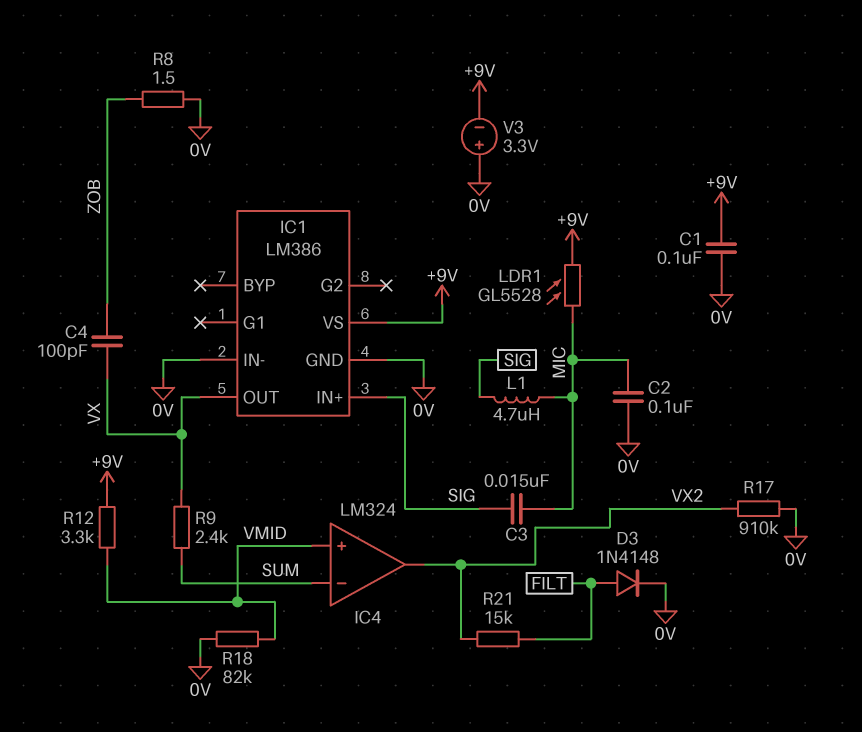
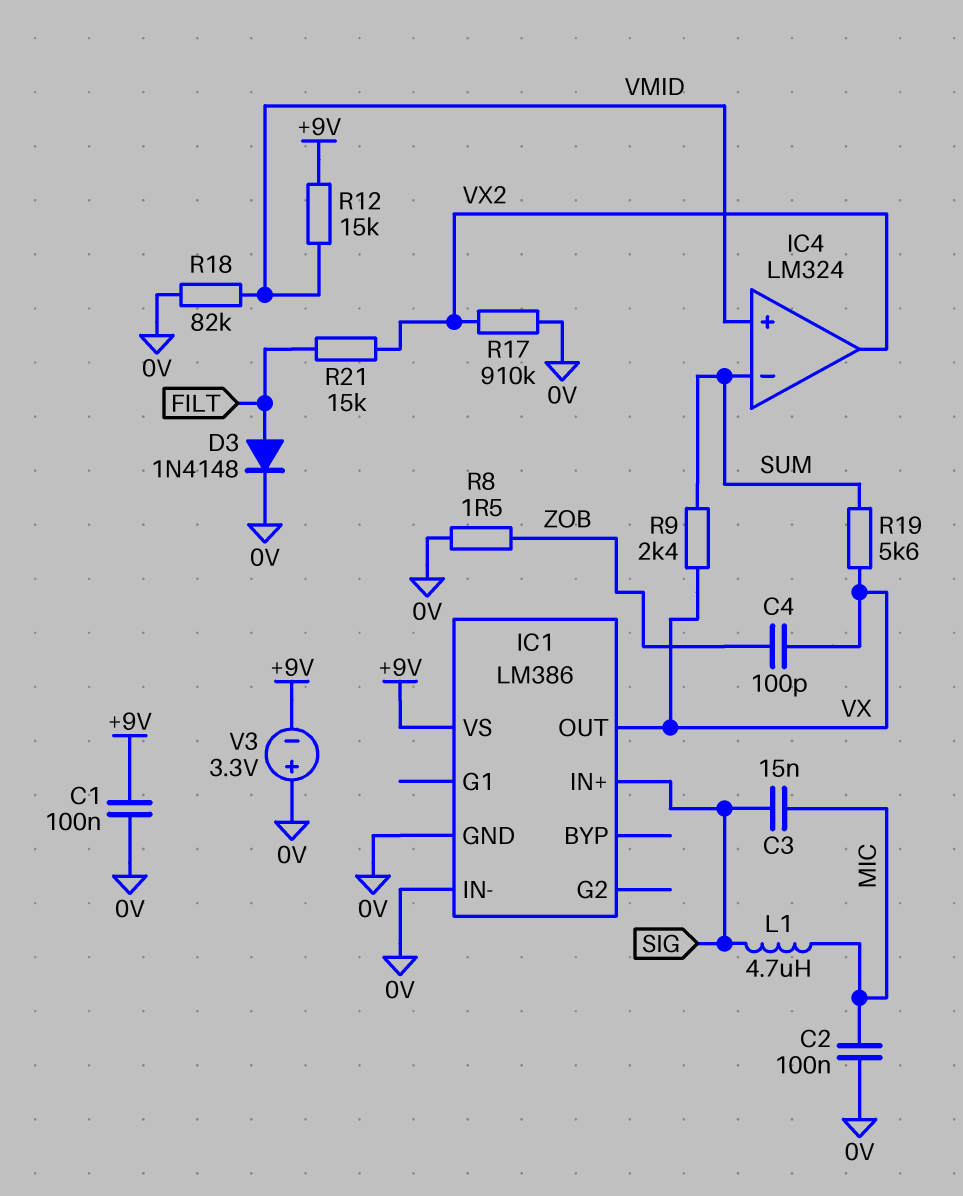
LDR1: GL5528 (+9V, MIC) -> none
R12: 3.3k (+9V, VMID) -> 15k (+9V, VMID)
R19: none -> 5.6k (SUM, VX)

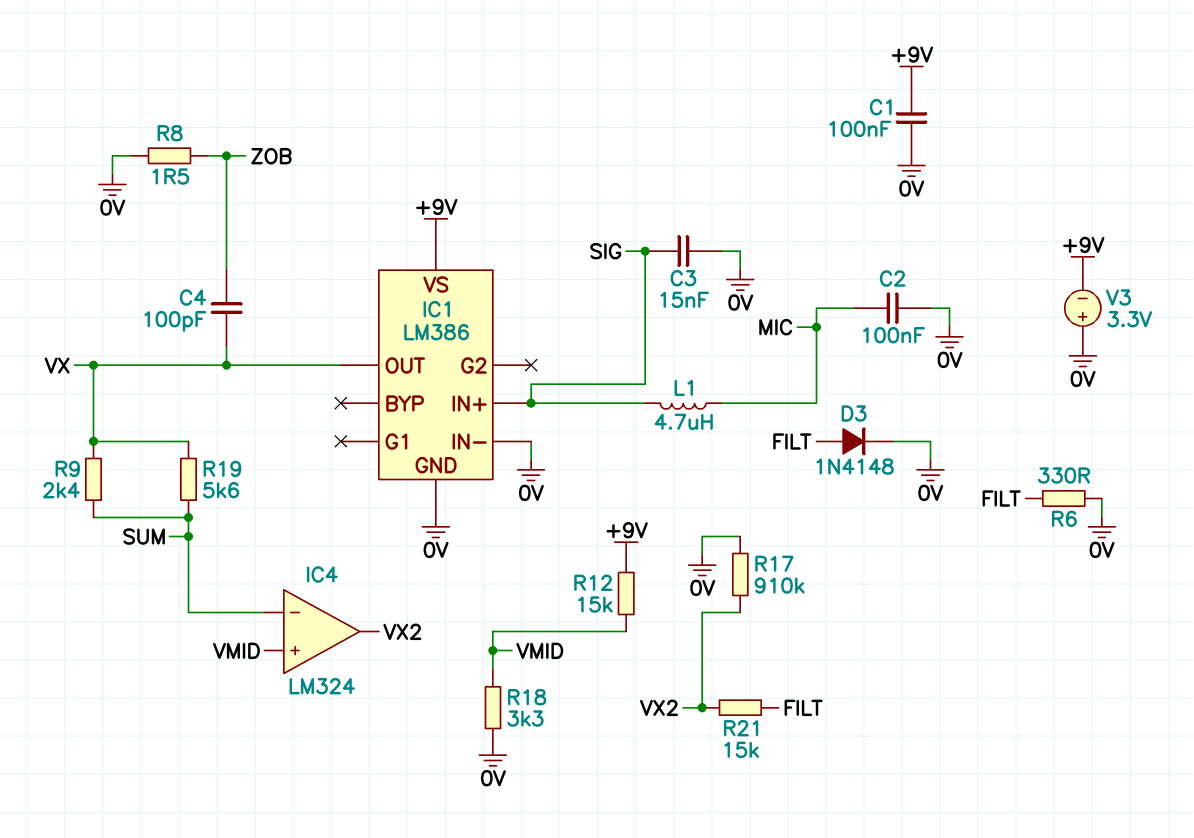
C3: 15nF (MIC, SIG) -> 15nF (0V, SIG)
R6: none -> 330 (0V, FILT)
R18: 82k (0V, VMID) -> 3.3k (0V, VMID)

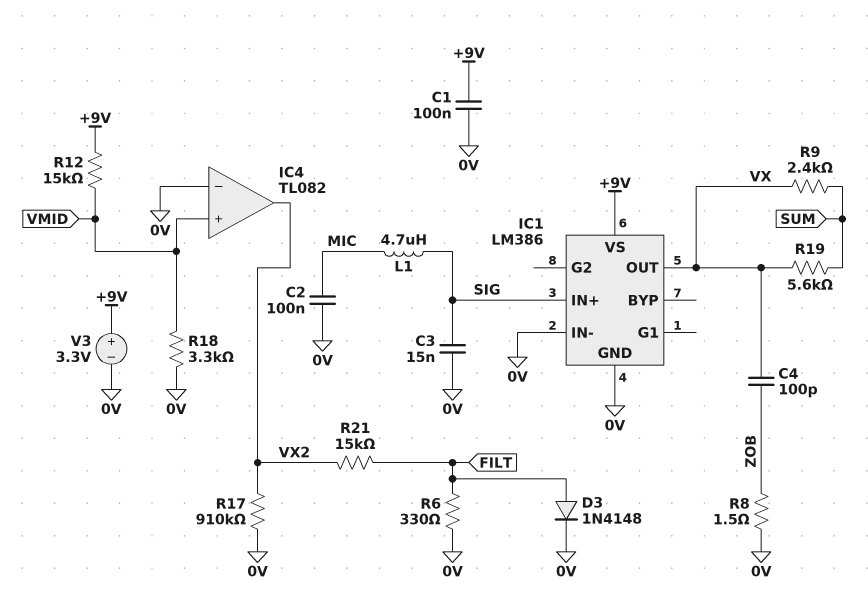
IC4: LM324 -> TL082
IC4 pin in-: SUM -> 0V
V3: 3.3V (plus 0V, minus +9V) -> 3.3V (plus +9V, minus 0V)

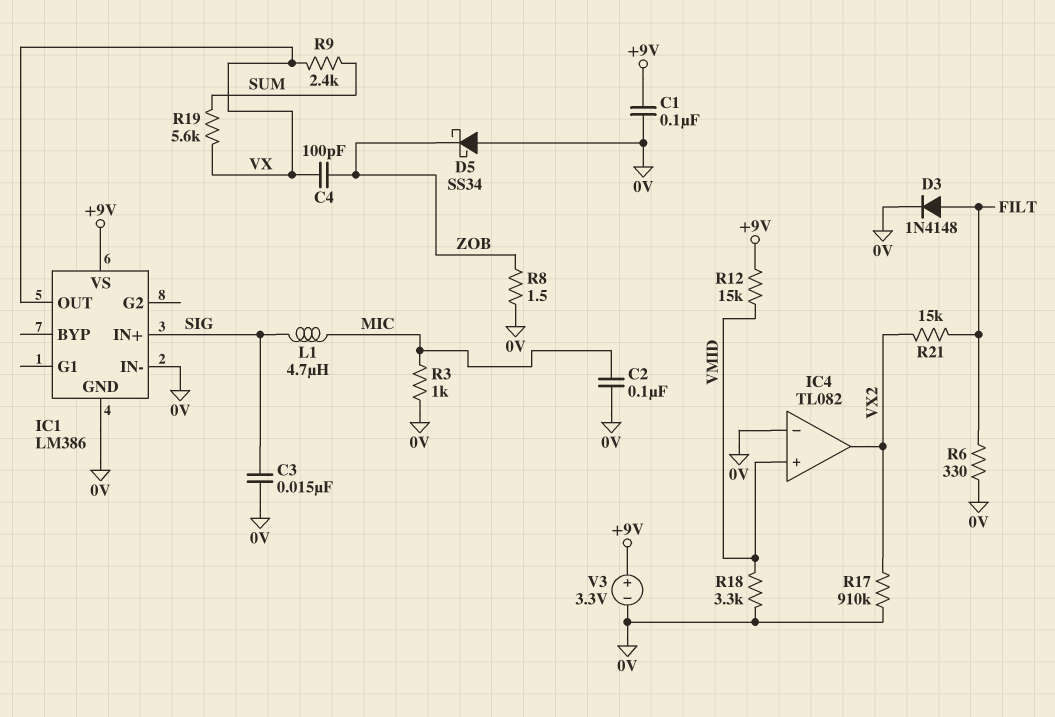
D5: none -> schottky SS34 (A 0V, K ZOB)
R3: none -> 1k (0V, MIC)

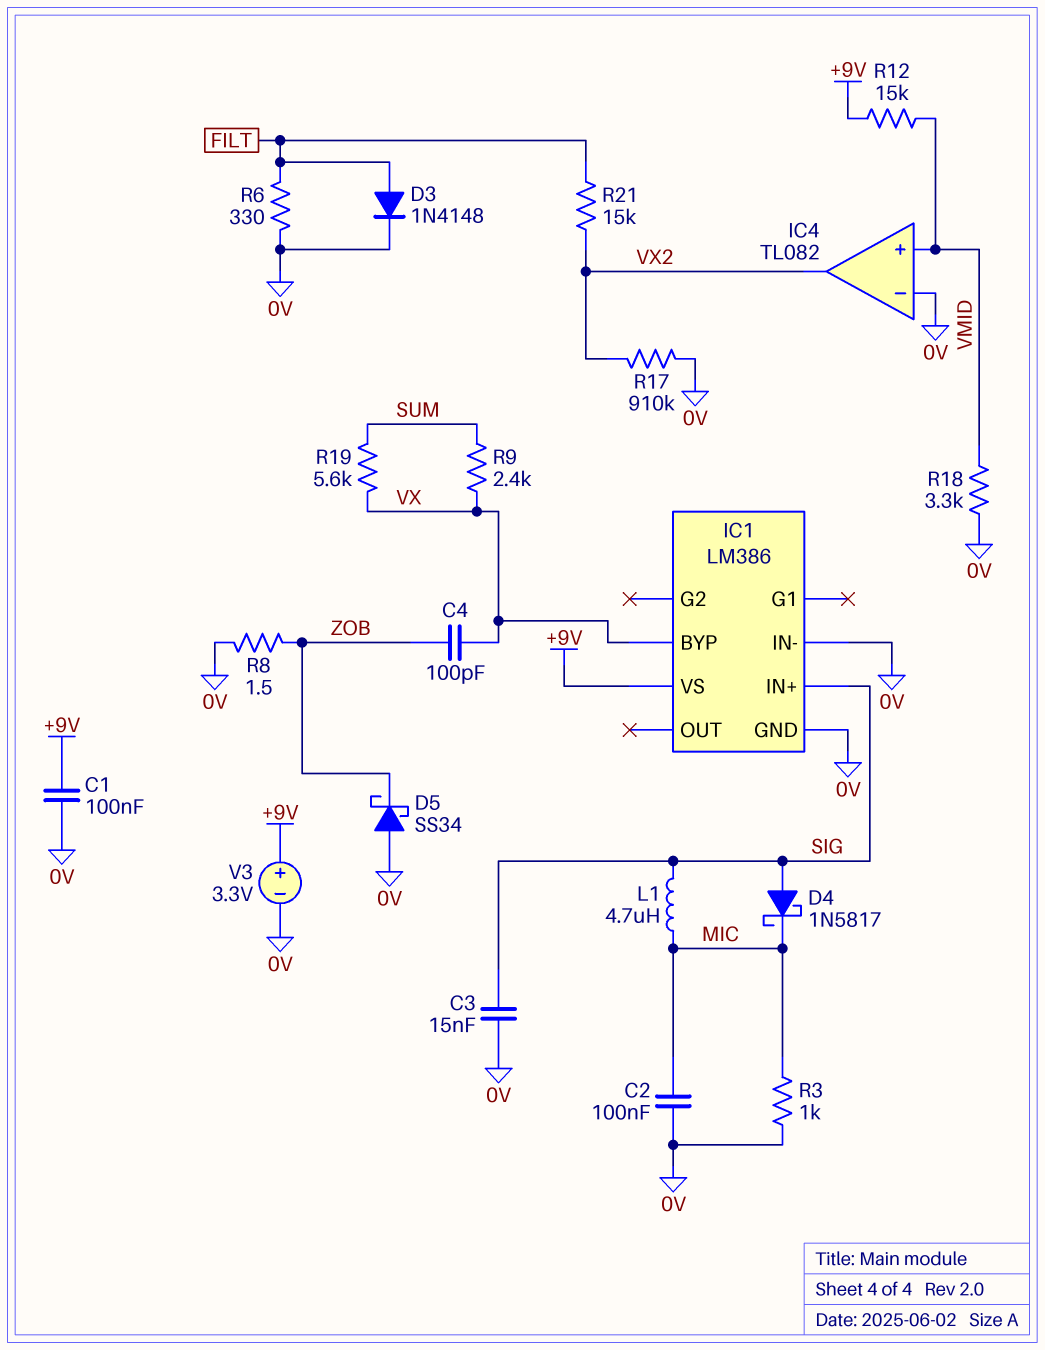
D4: none -> schottky 1N5817 (A SIG, K MIC)
IC1 pin BYP: none -> VX
IC1 pin OUT: VX -> none

